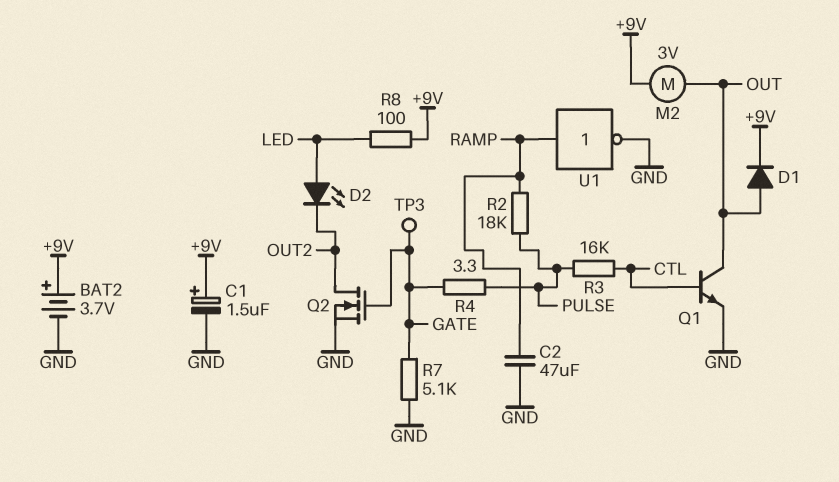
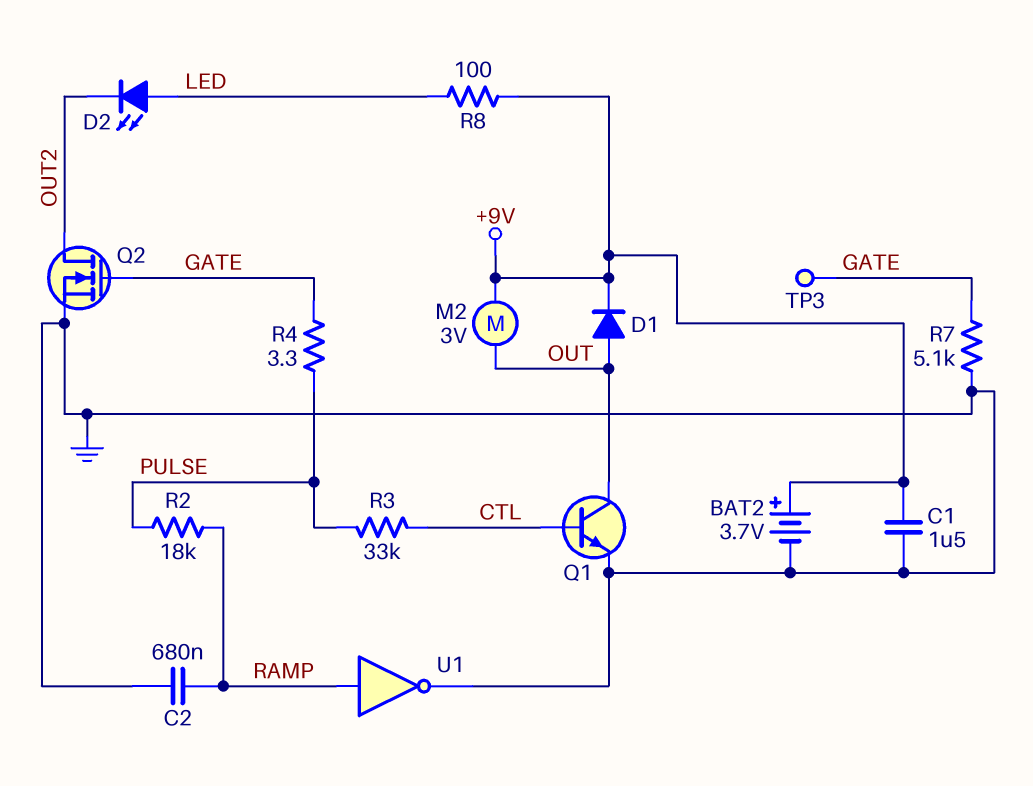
C1: 1.5uF (plus +9V, minus GND) -> 1.5uF (+9V, GND)
C2: 47uF (GND, RAMP) -> 680nF (GND, RAMP)
R3: 16k (CTL, PULSE) -> 33k (CTL, PULSE)

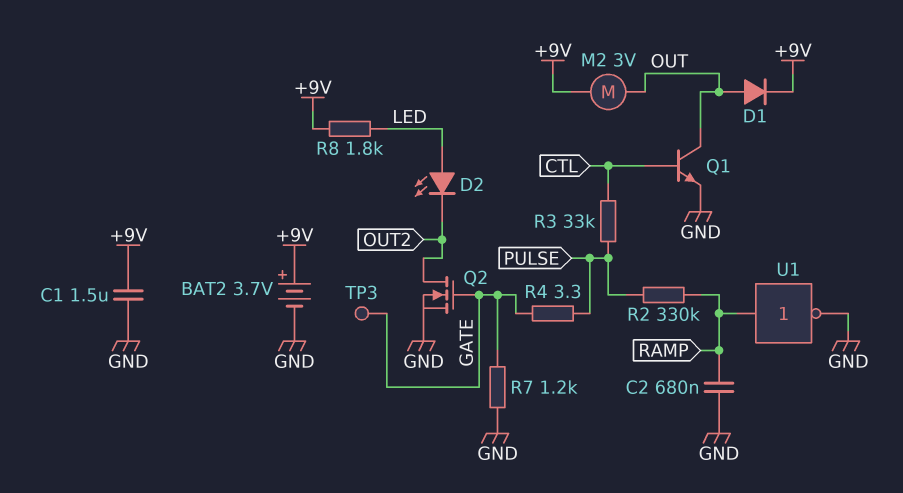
R2: 18k (PULSE, RAMP) -> 330k (PULSE, RAMP)
R7: 5.1k (GATE, GND) -> 1.2k (GATE, GND)
R8: 100 (+9V, LED) -> 1.8k (+9V, LED)

